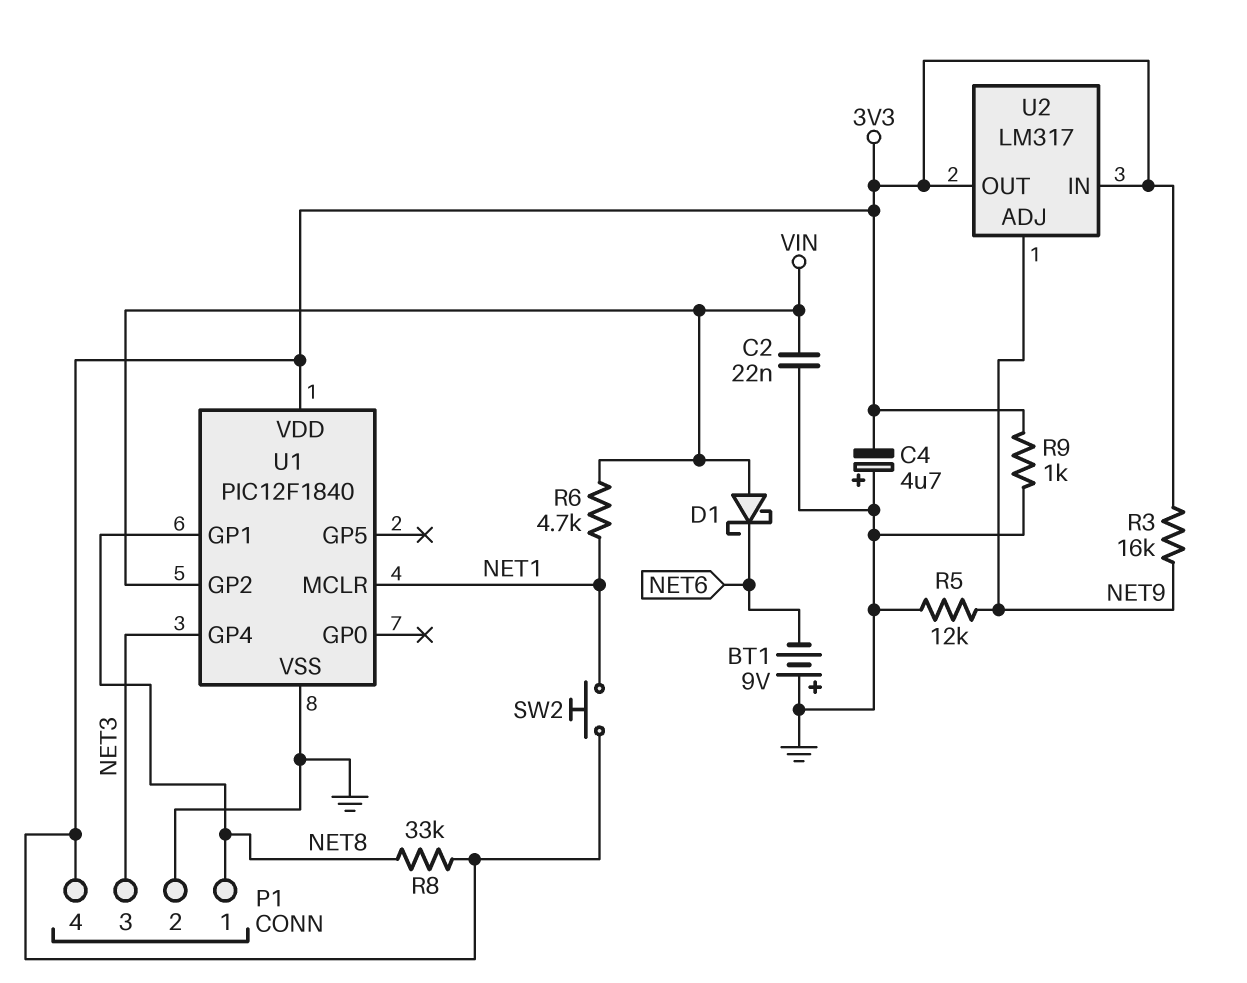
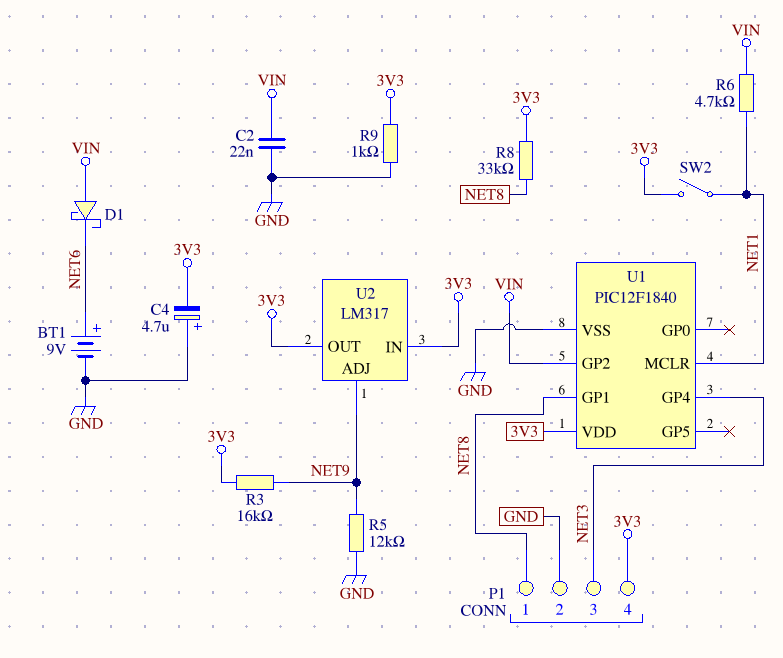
BT1: 9V (plus GND, minus NET6) -> 9V (plus NET6, minus GND)
SW2: button (3V3, NET1) -> switch (3V3, NET1)

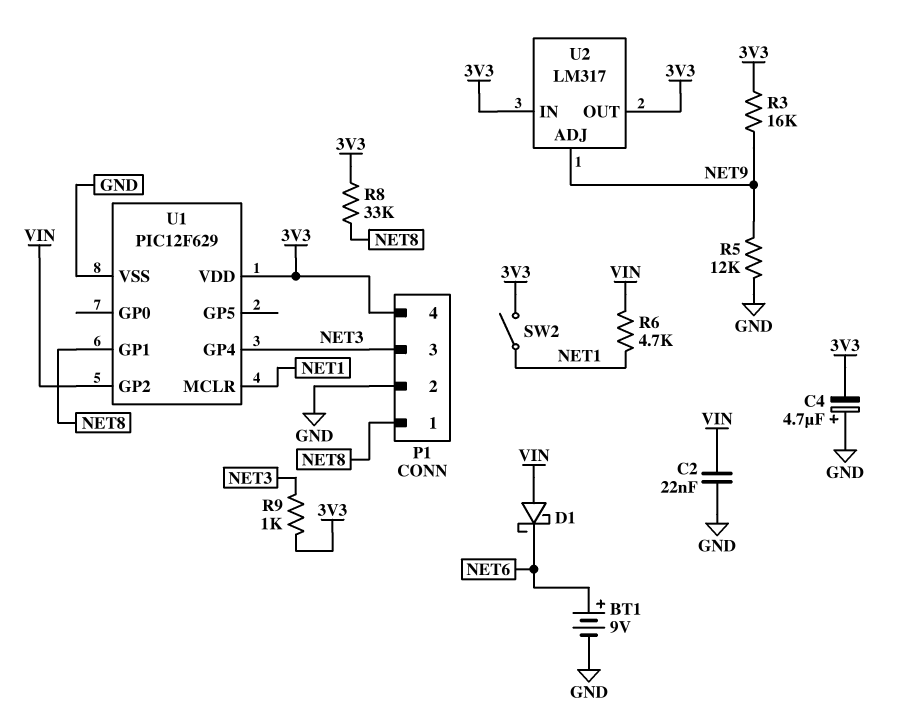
R9: 1k (3V3, GND) -> 1k (3V3, NET3)
U1: PIC12F1840 -> PIC12F629

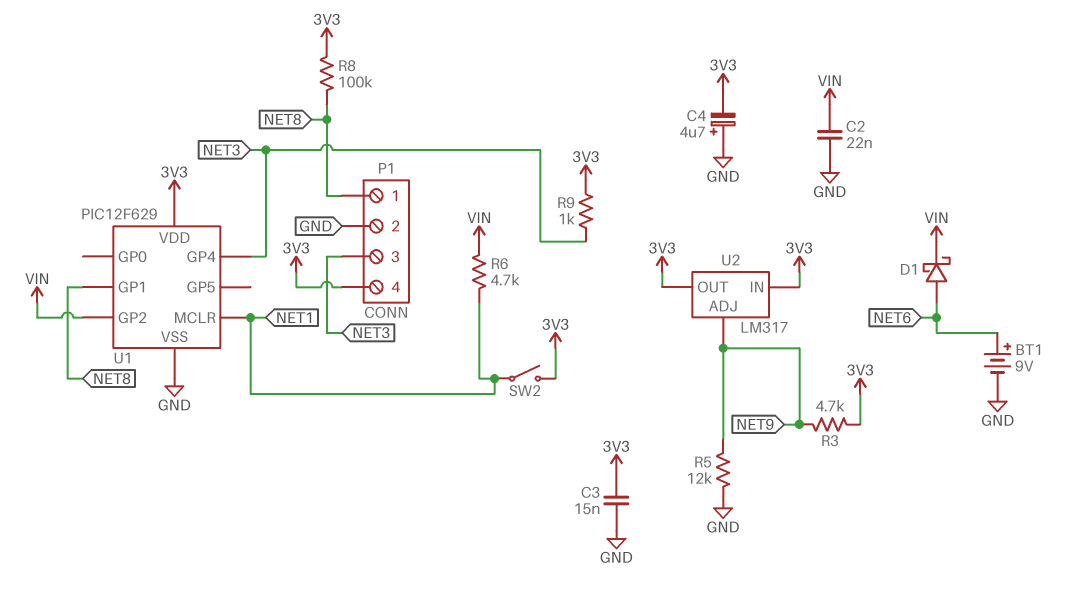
C3: none -> 15nF (3V3, GND)
D1: schottky (A VIN, K NET6) -> schottky (A NET6, K VIN)
R3: 16k (3V3, NET9) -> 4.7k (3V3, NET9)
R8: 33k (3V3, NET8) -> 100k (3V3, NET8)

